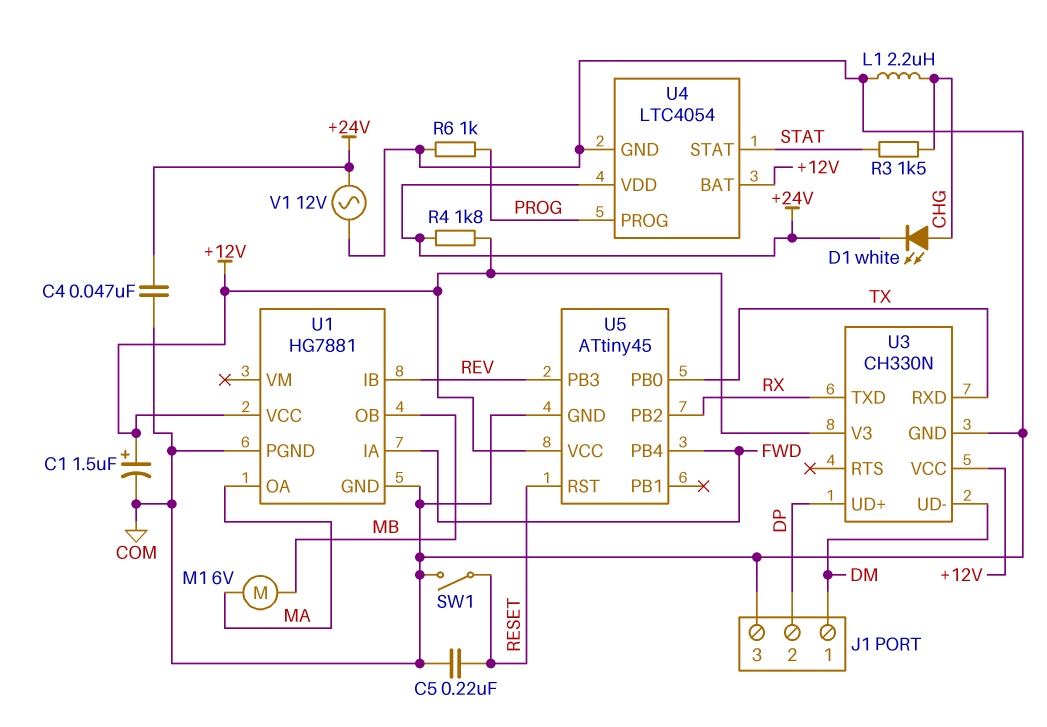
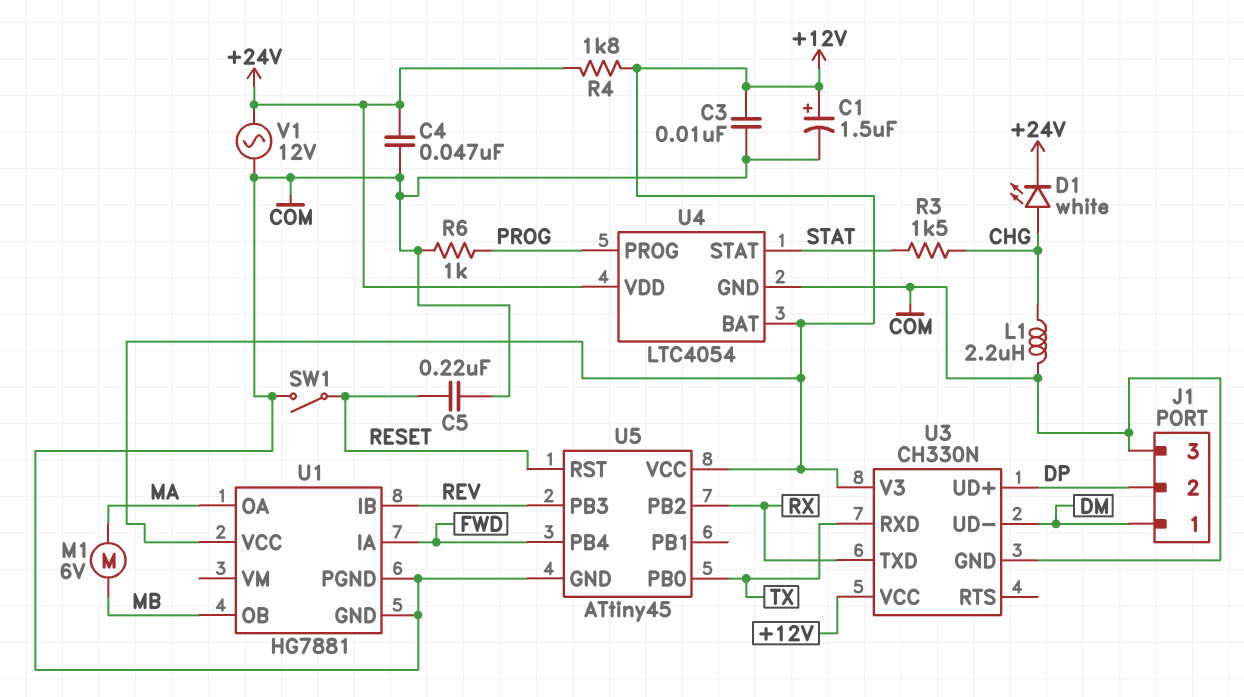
C3: none -> 10nF (+12V, COM)

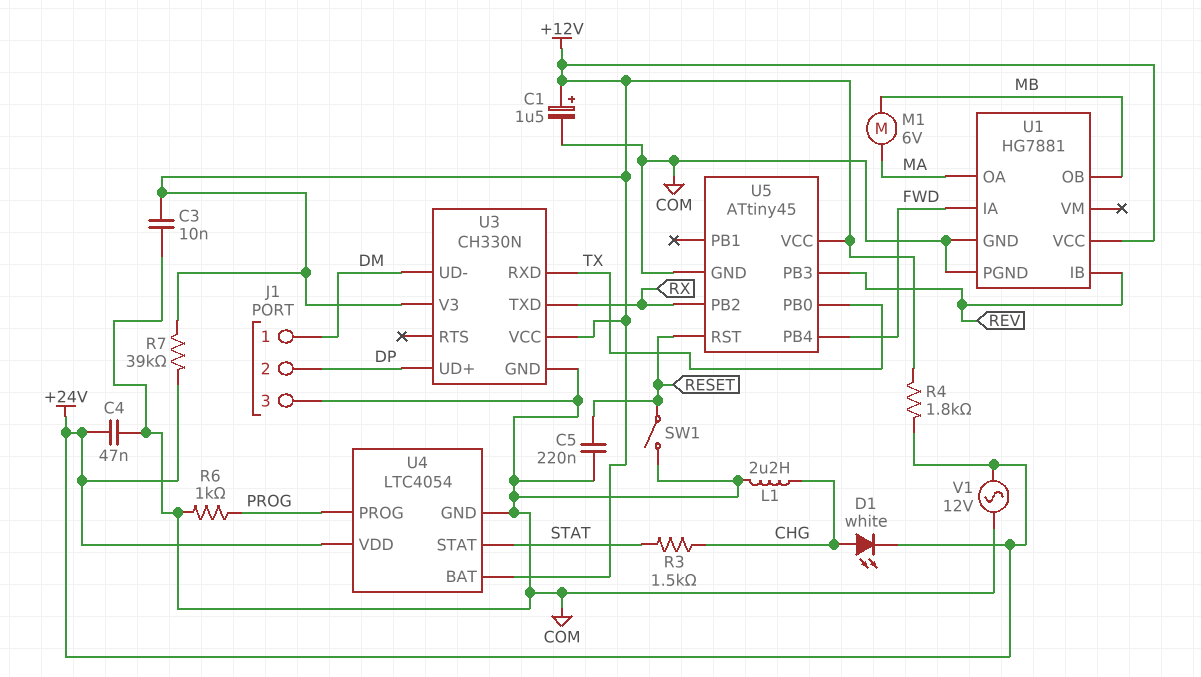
R7: none -> 39k (+12V, +24V)

